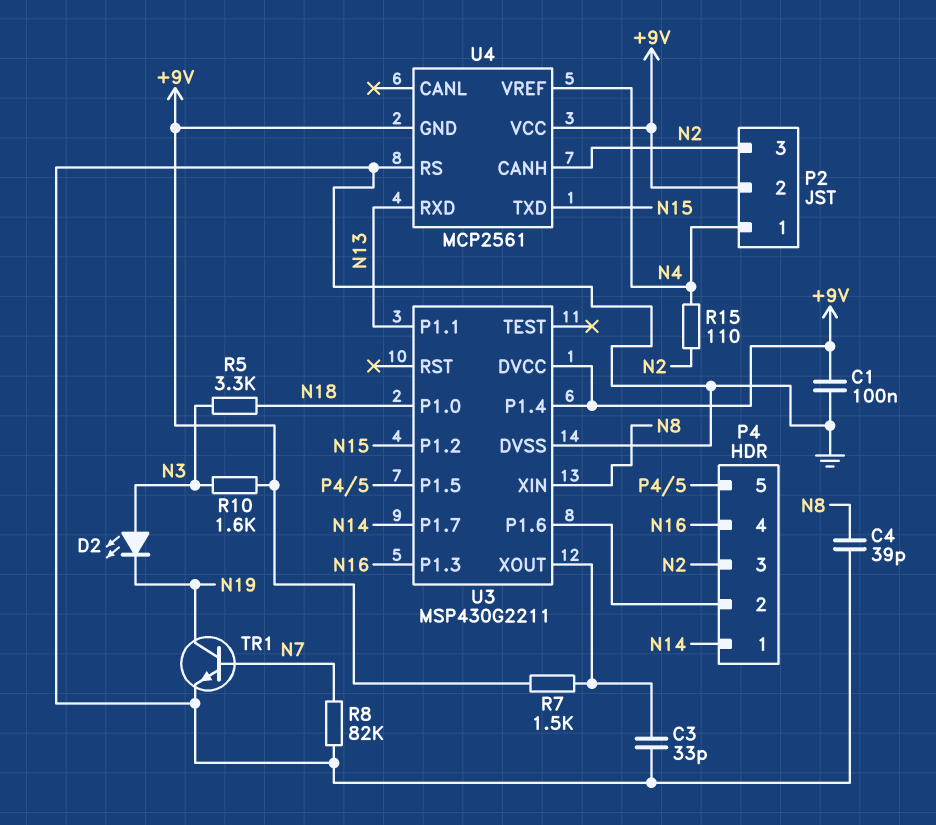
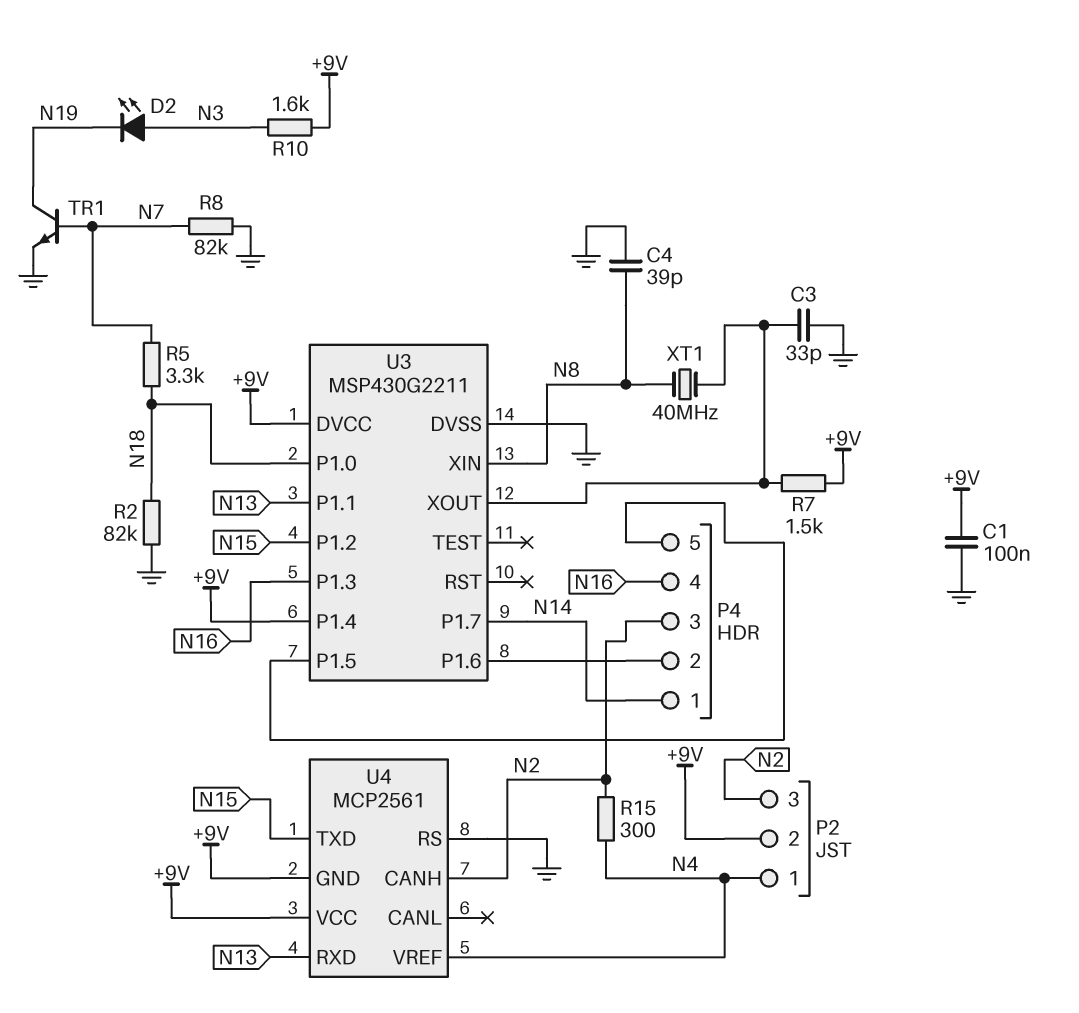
R2: none -> 82k (GND, N18)
R5: 3.3k (N3, N18) -> 3.3k (N7, N18)
R15: 110 (N2, N4) -> 300 (N2, N4)
XT1: none -> 40MHz (N8, U3/XOUT)

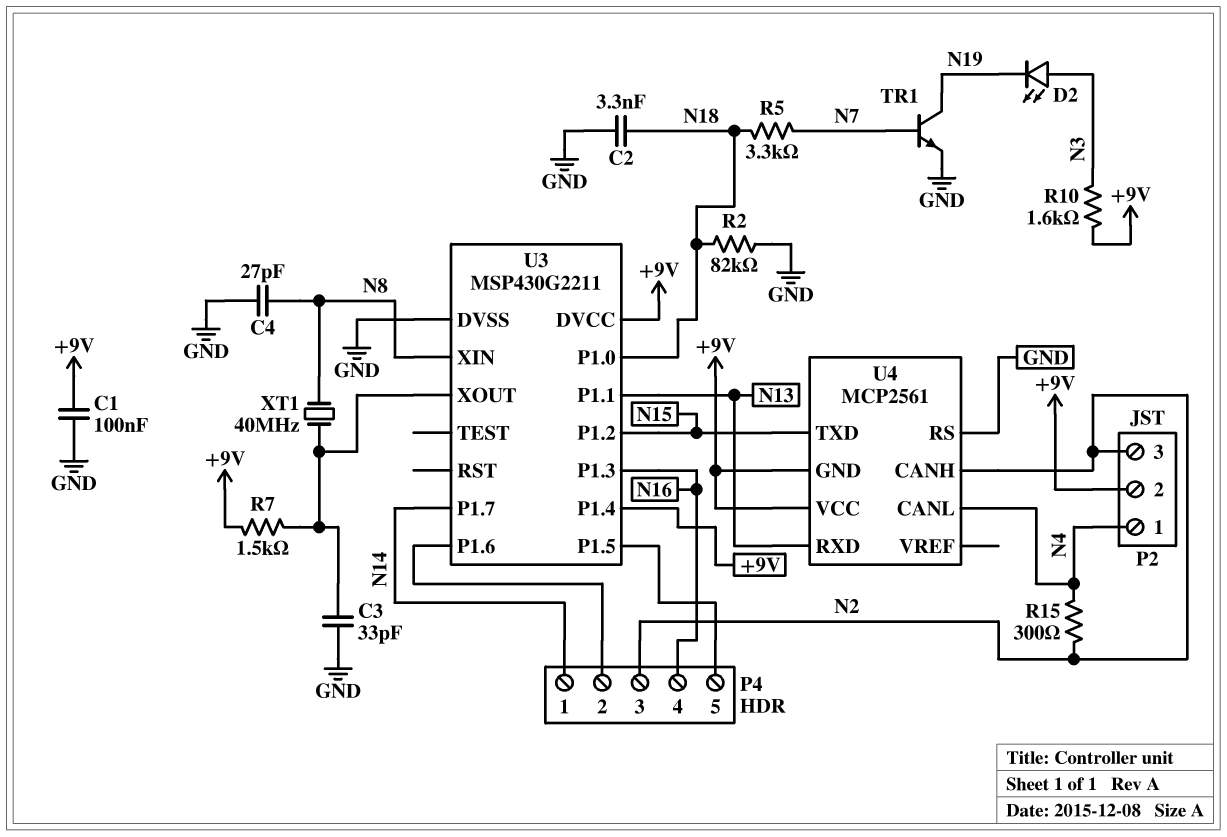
C2: none -> 3.3nF (GND, N18)
C4: 39pF (GND, N8) -> 27pF (GND, N8)
R8: 82k (GND, N7) -> none
U4 pin CANL: none -> N4
U4 pin VREF: N4 -> none

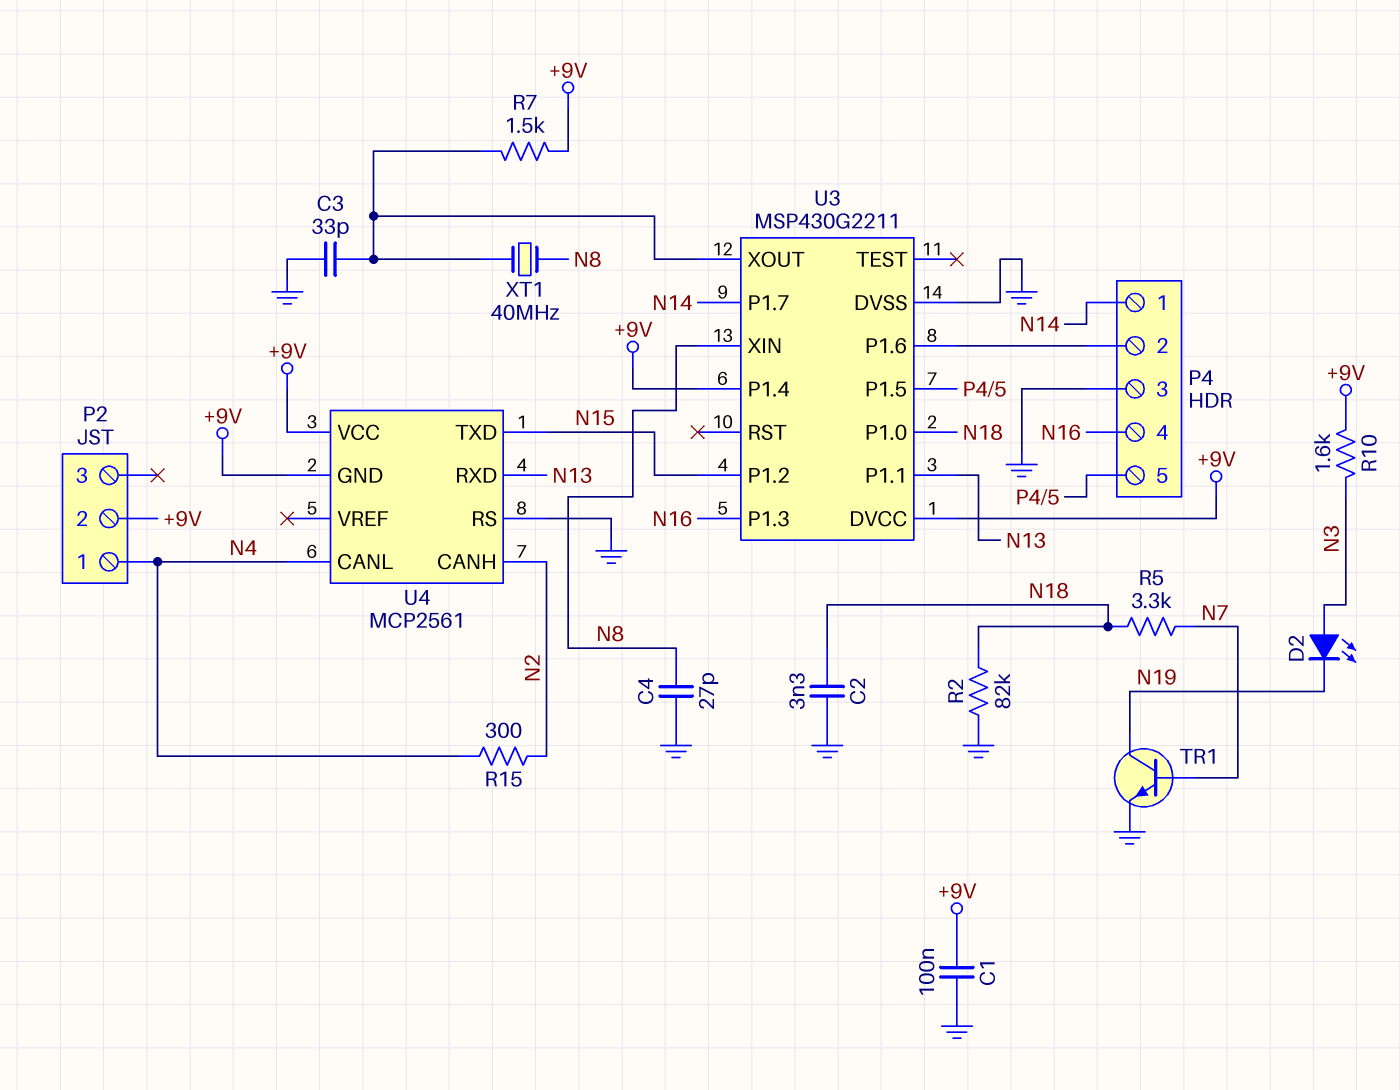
P2 pin 3: N2 -> none
P4 pin 3: N2 -> GND

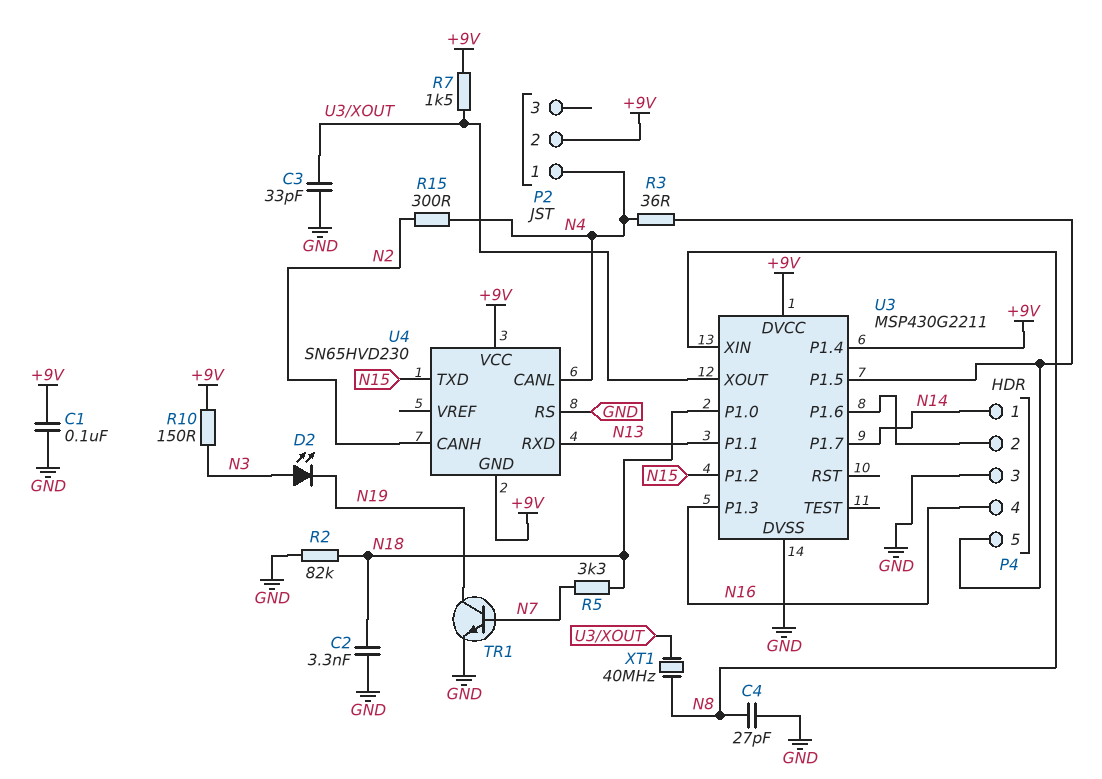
R3: none -> 36 (N4, P4/5)
R10: 1.6k (+9V, N3) -> 150 (+9V, N3)
U4: MCP2561 -> SN65HVD230

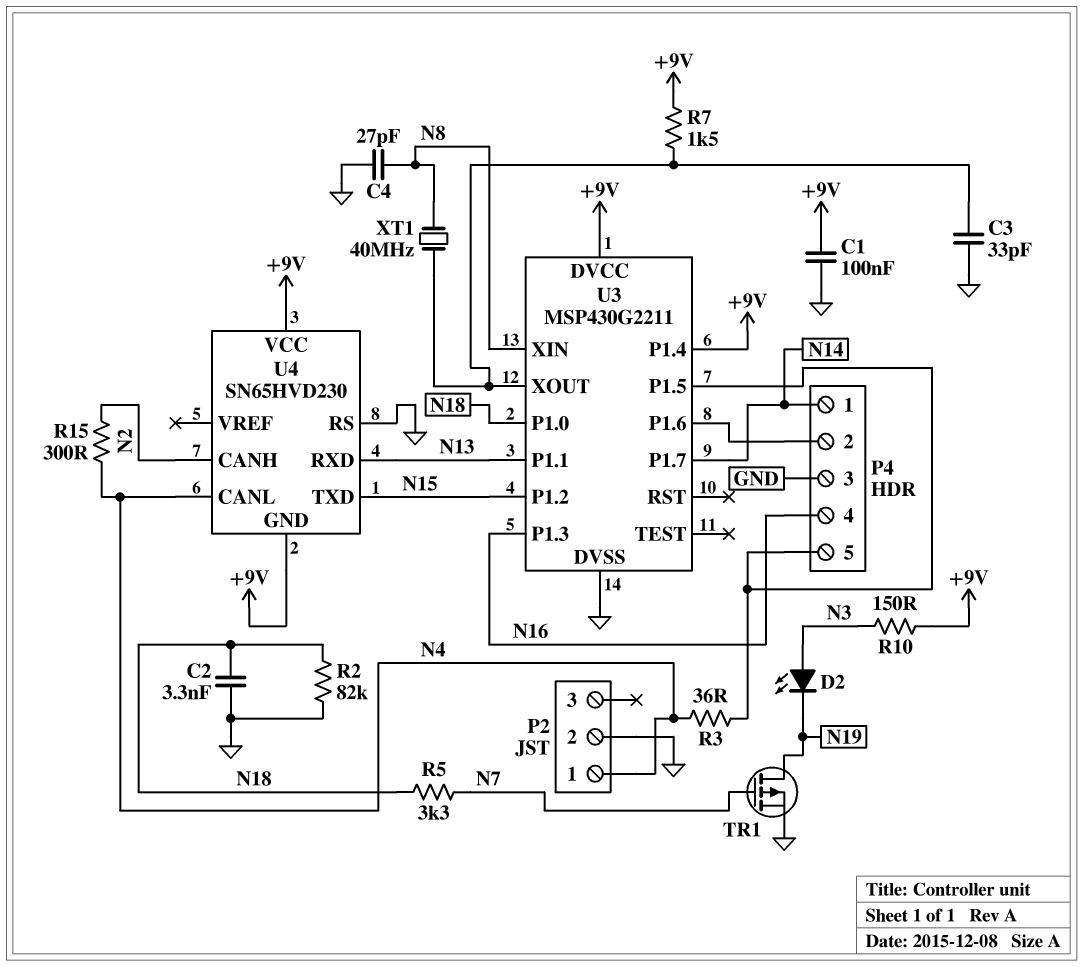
P2 pin 2: +9V -> GND
TR1: NPN (B N7, C N19, E GND) -> PMOS (G N7, D N19, S GND)

